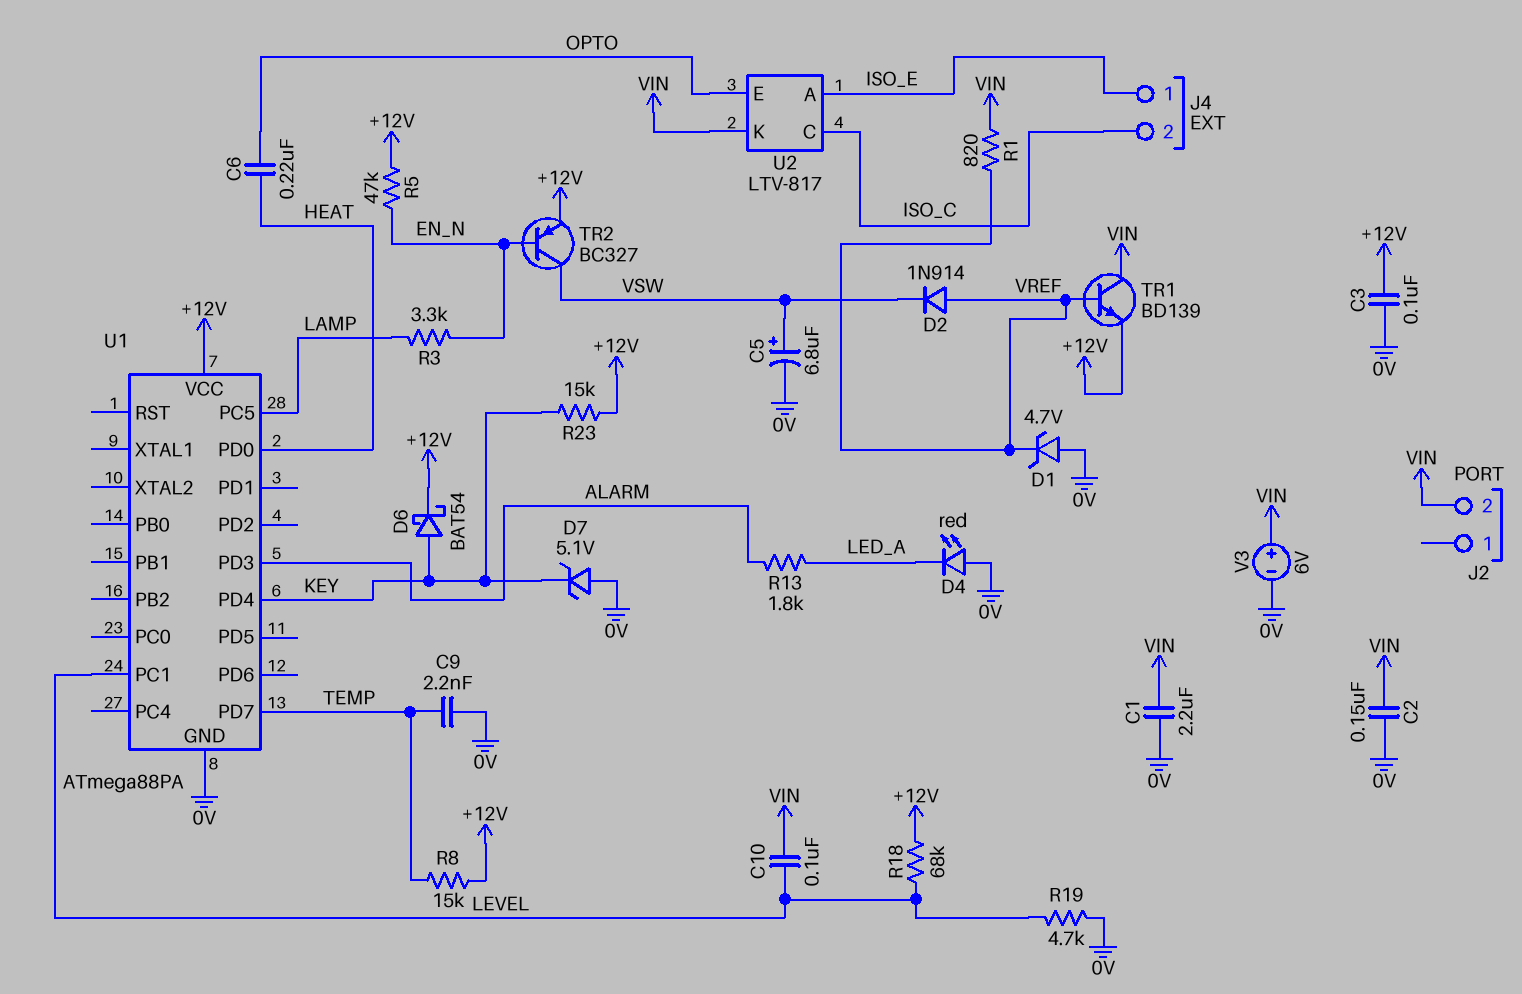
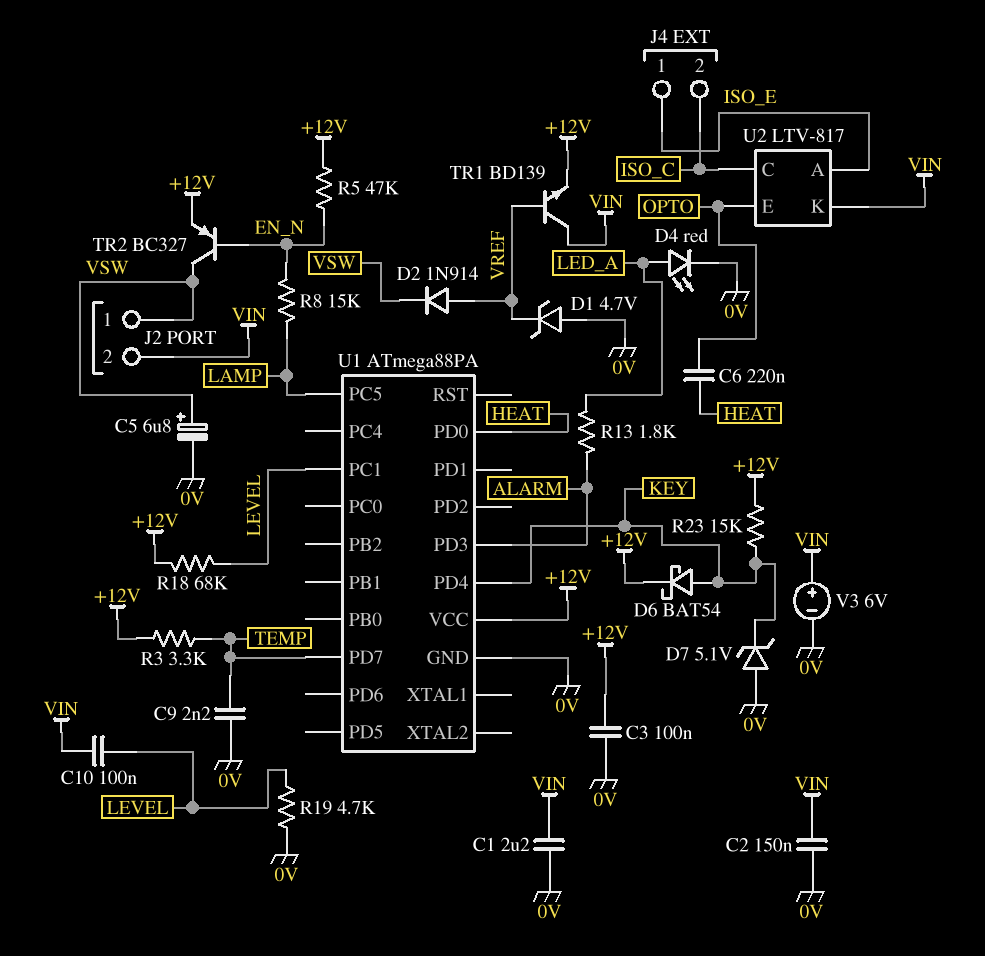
D4: LED red (A 0V, K LED_A) -> LED red (A LED_A, K 0V)
J2 pin 1: none -> VSW
R1: 820 (VIN, VREF) -> none
R3: 3.3k (EN_N, LAMP) -> 3.3k (+12V, TEMP)
R8: 15k (+12V, TEMP) -> 15k (EN_N, LAMP)

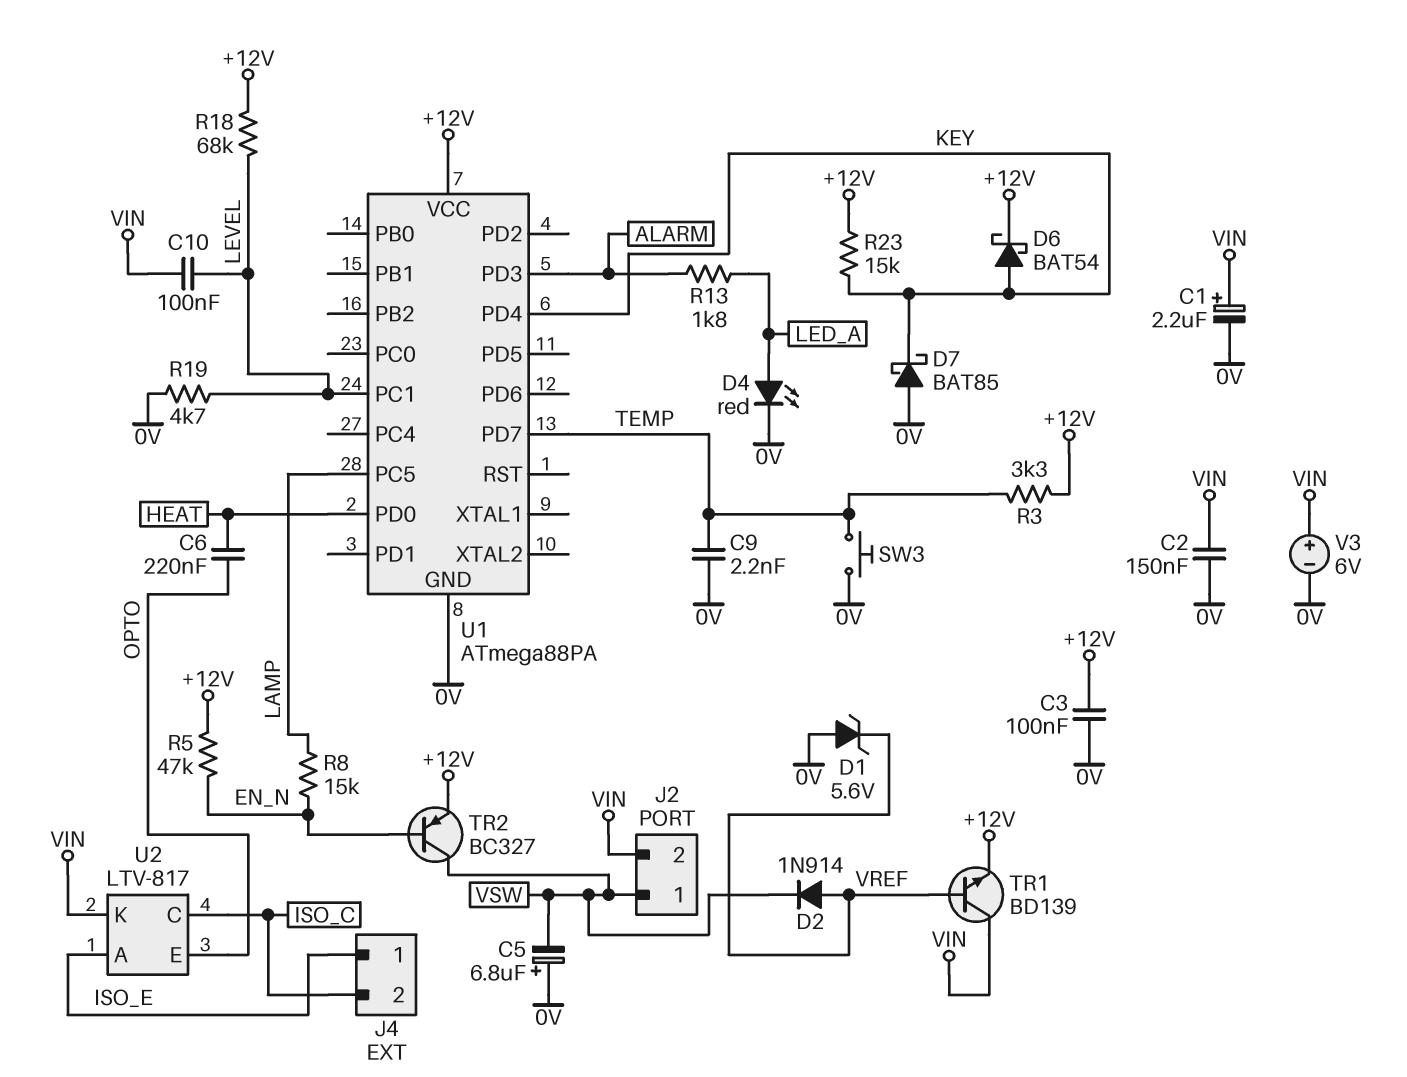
C1: 2.2uF (0V, VIN) -> 2.2uF (plus VIN, minus 0V)
C5: 6.8uF (plus VSW, minus 0V) -> 6.8uF (plus 0V, minus VSW)
D1: zener 4.7V (A 0V, K VREF) -> zener 5.6V (A 0V, K VREF)
D7: zener 5.1V (A 0V, K KEY) -> schottky BAT85 (A 0V, K KEY)
SW3: none -> button (0V, TEMP)

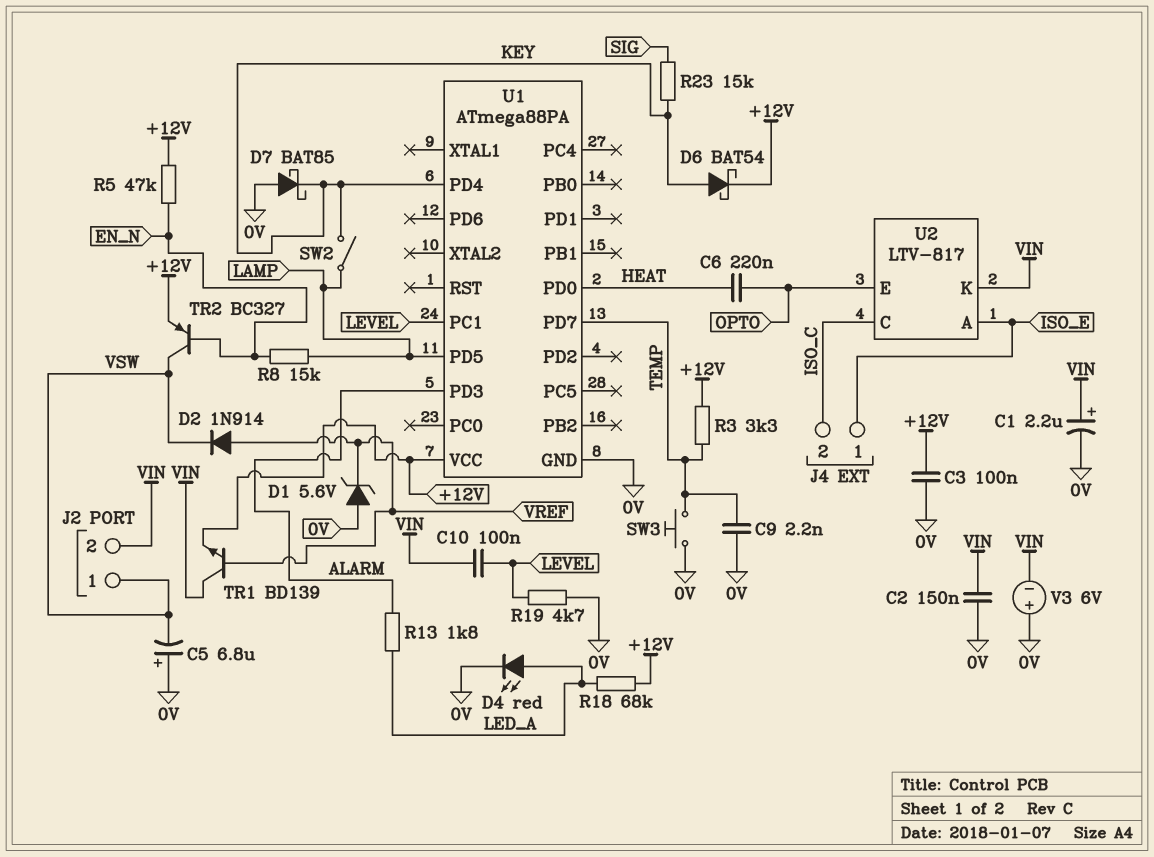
R18: 68k (+12V, LEVEL) -> 68k (+12V, LED_A)
R23: 15k (+12V, KEY) -> 15k (KEY, SIG)
SW2: none -> switch (KEY, LAMP)
U1 pin PC5: LAMP -> none
U1 pin PD5: none -> LAMP
V3: 6V (plus VIN, minus 0V) -> 6V (plus 0V, minus VIN)

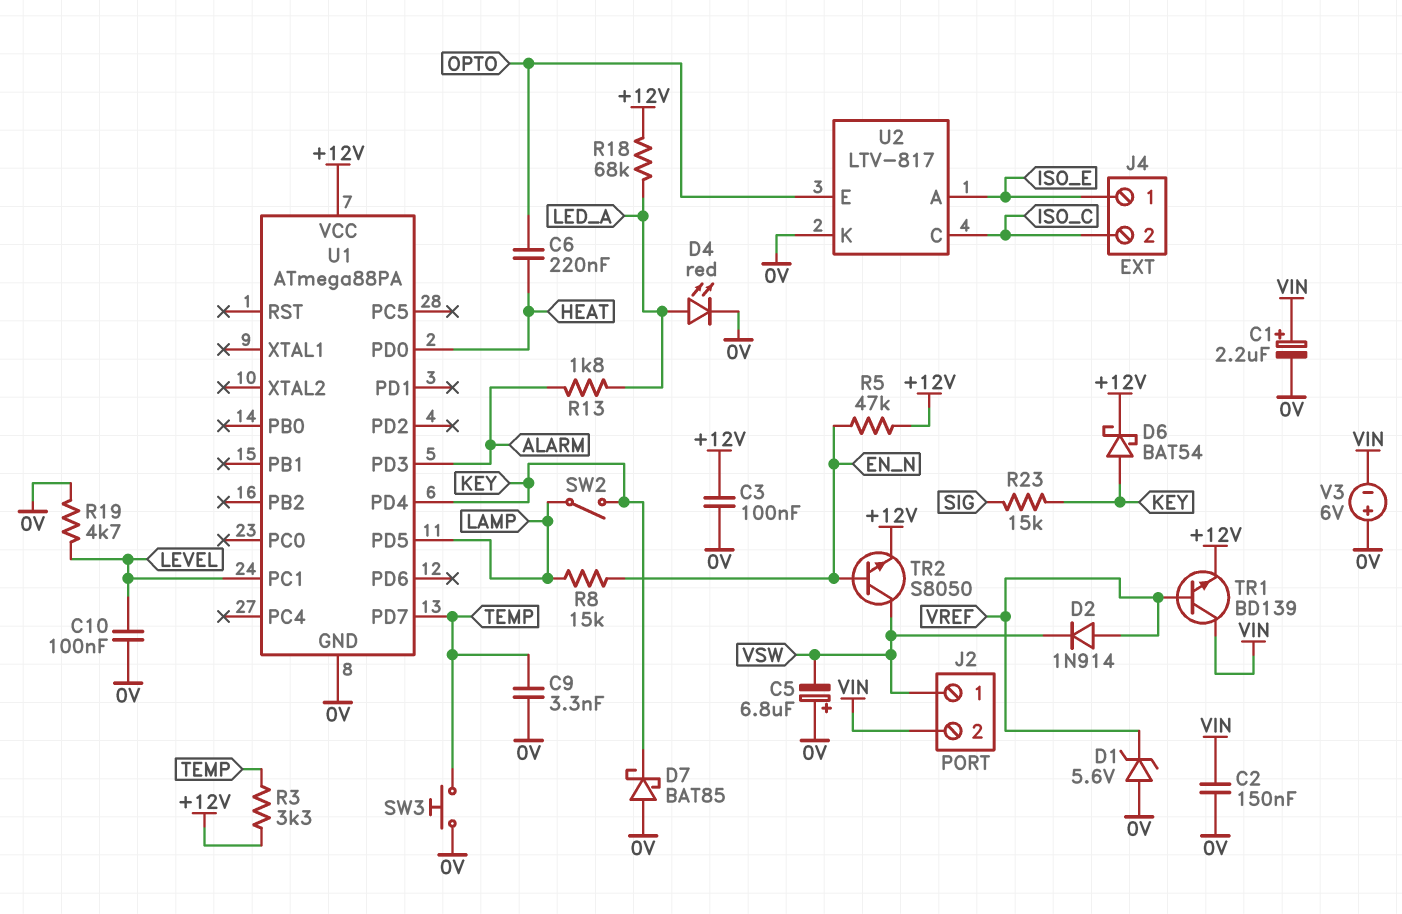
C9: 2.2nF (0V, TEMP) -> 3.3nF (0V, TEMP)
C10: 100nF (LEVEL, VIN) -> 100nF (0V, LEVEL)
TR2: PNP BC327 (B EN_N, C VSW, E +12V) -> NPN S8050 (B EN_N, C VSW, E +12V)
U2 pin K: VIN -> 0V

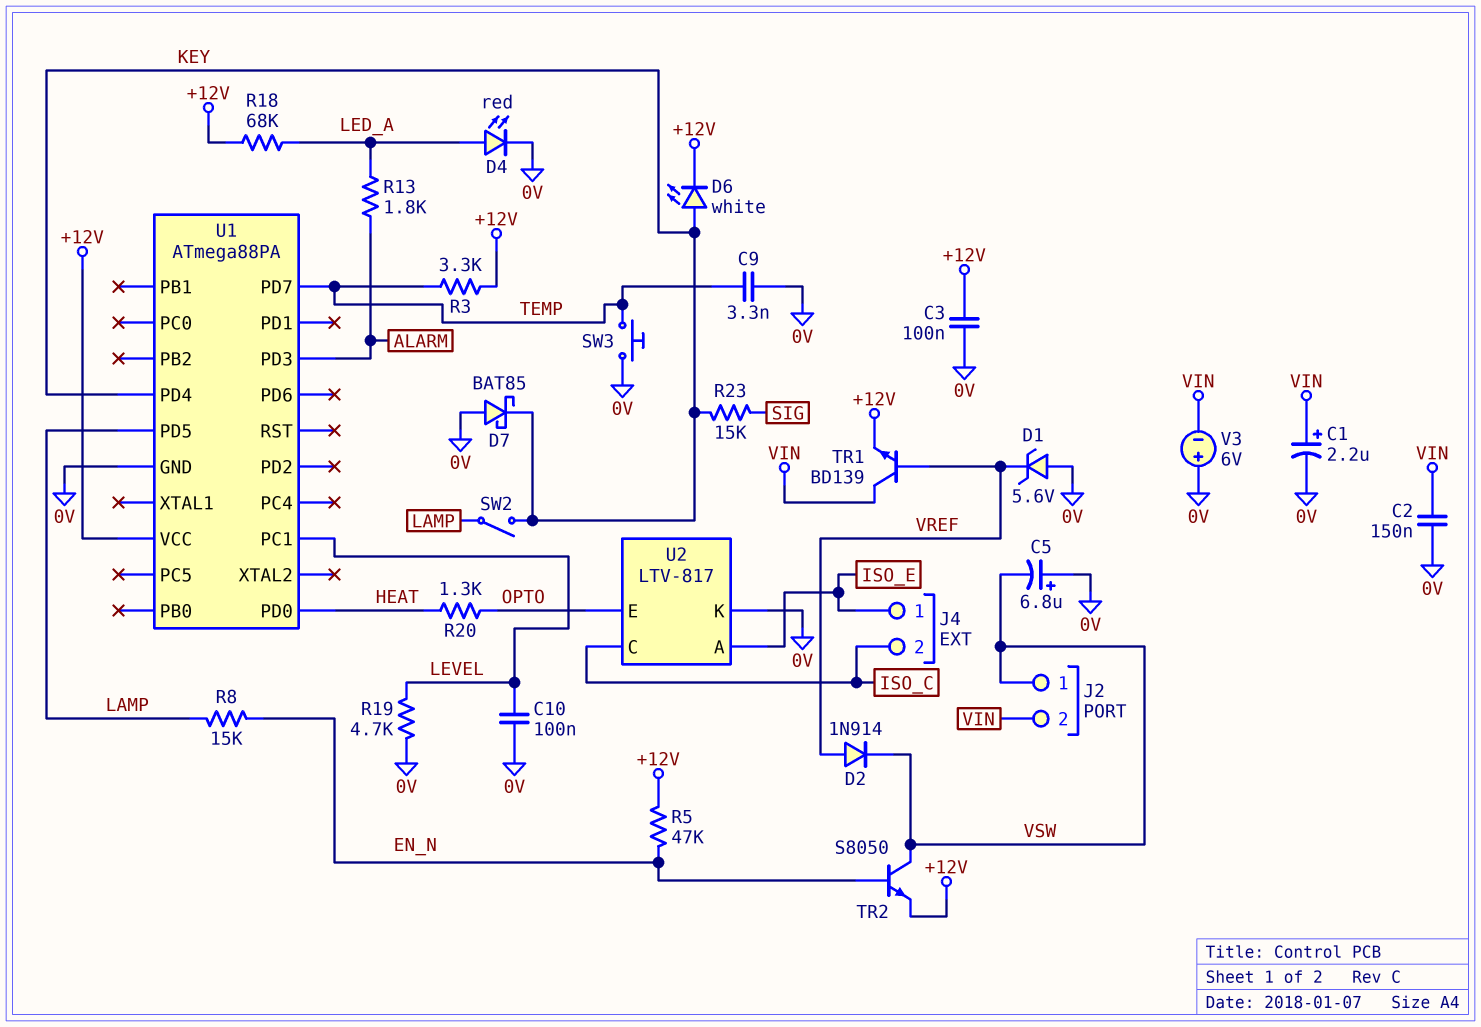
C6: 220nF (HEAT, OPTO) -> none
D6: schottky BAT54 (A KEY, K +12V) -> LED white (A KEY, K +12V)
R20: none -> 1.3k (HEAT, OPTO)

